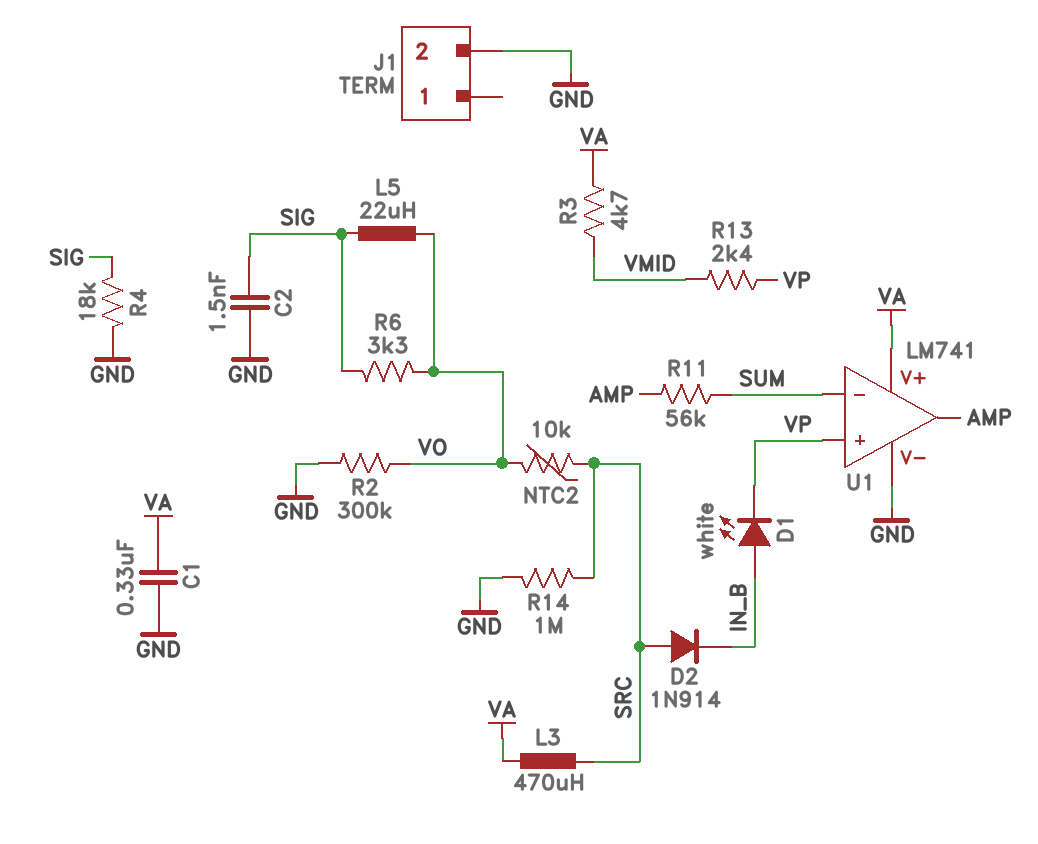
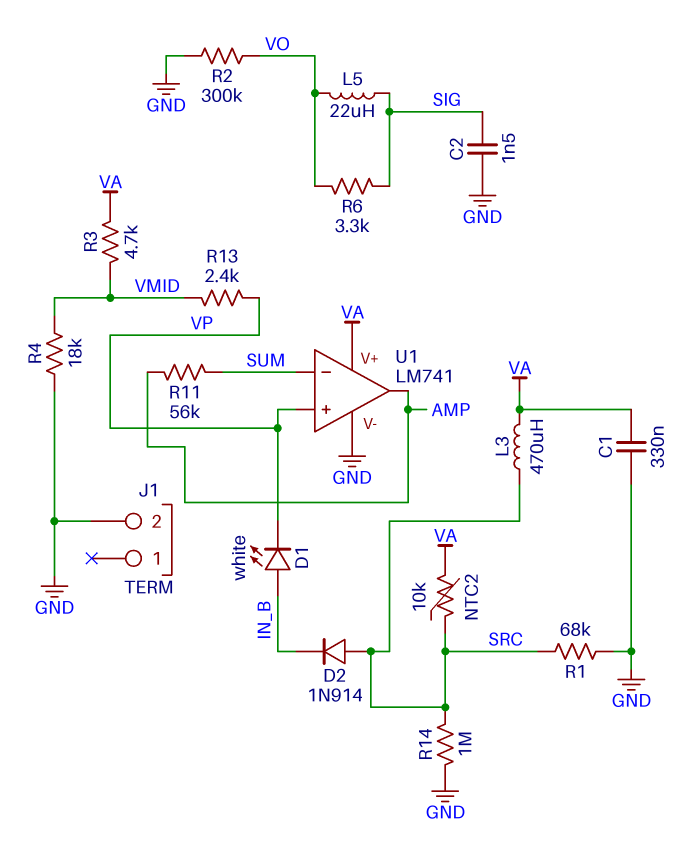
NTC2: 10k (SRC, VO) -> 10k (SRC, VA)
R1: none -> 68k (GND, SRC)
R4: 18k (GND, SIG) -> 18k (GND, VMID)

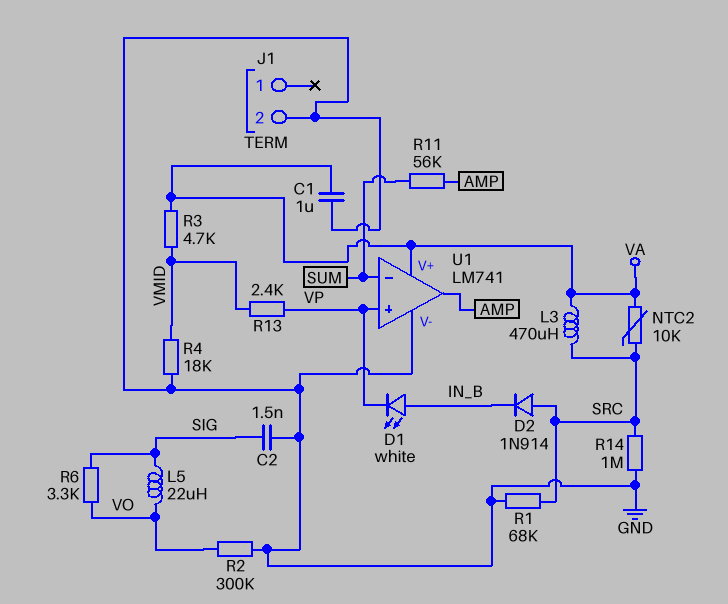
C1: 330nF (GND, VA) -> 1uF (GND, VA)

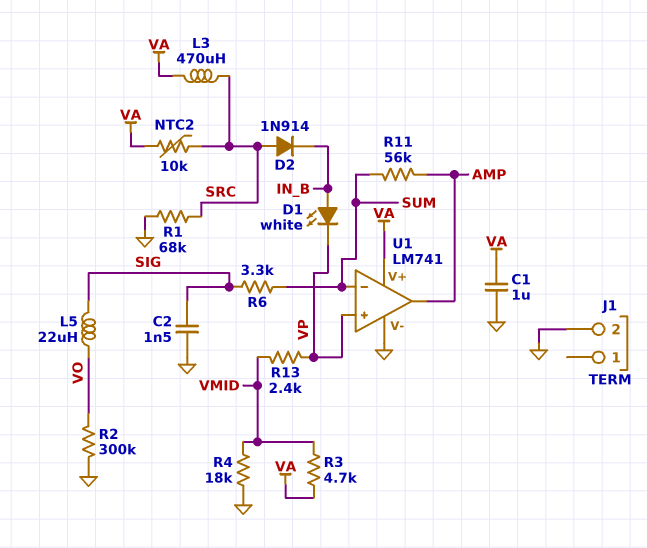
R6: 3.3k (SIG, VO) -> 3.3k (SIG, SUM)
R14: 1M (GND, SRC) -> none

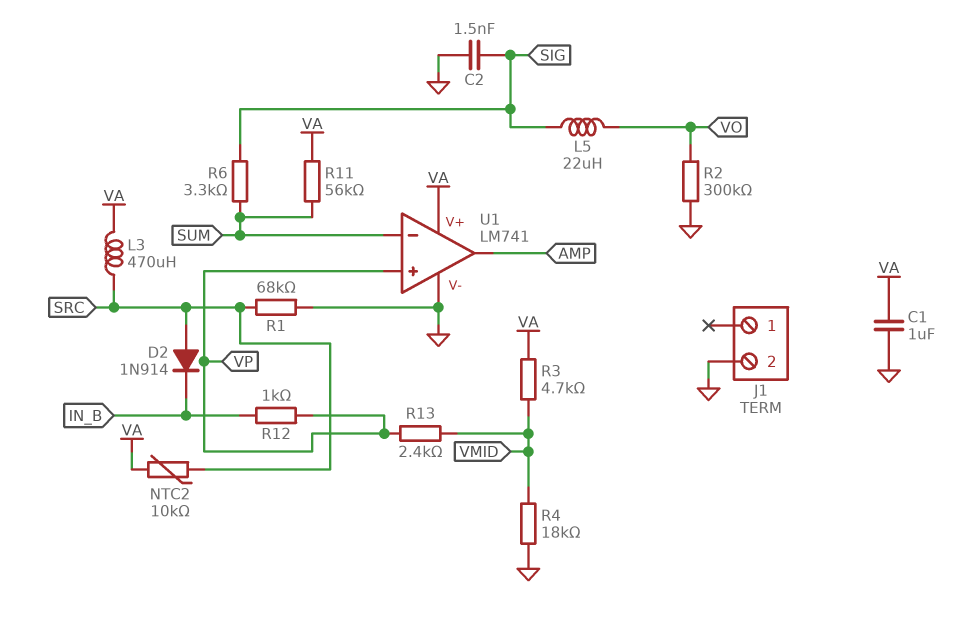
D1: LED white (A IN_B, K VP) -> none
R11: 56k (AMP, SUM) -> 56k (SUM, VA)
R12: none -> 1k (IN_B, VP)

